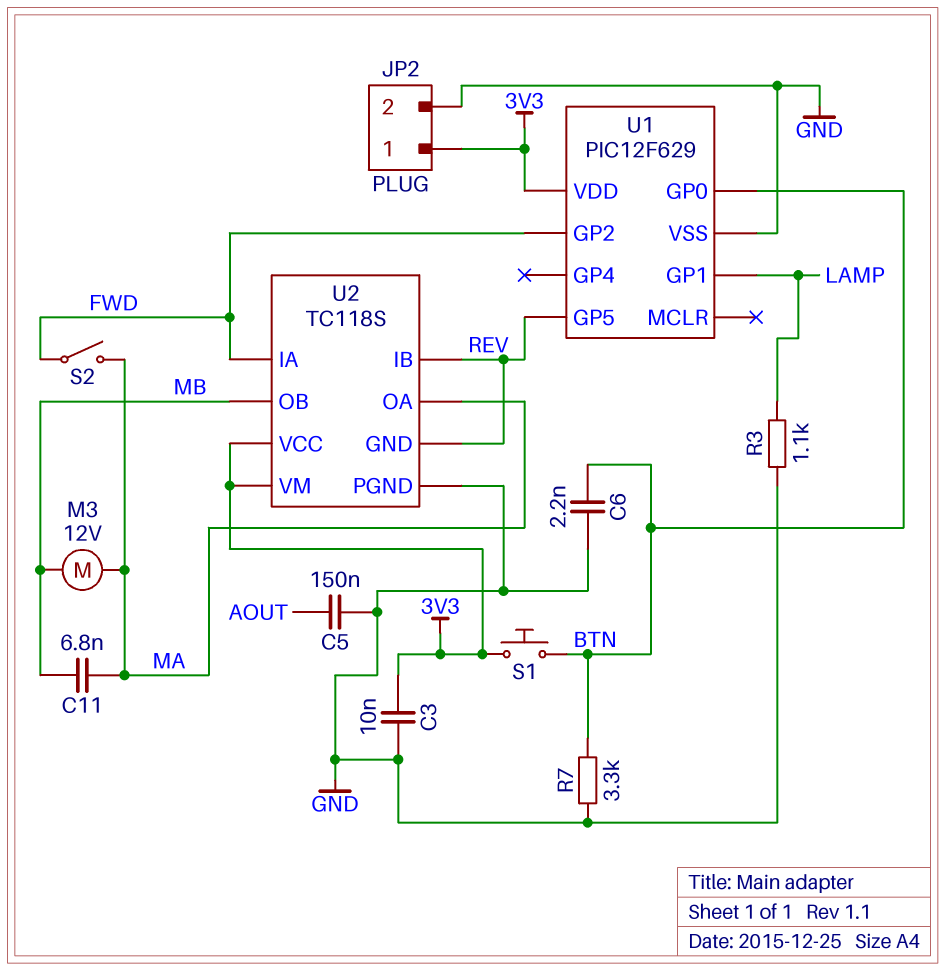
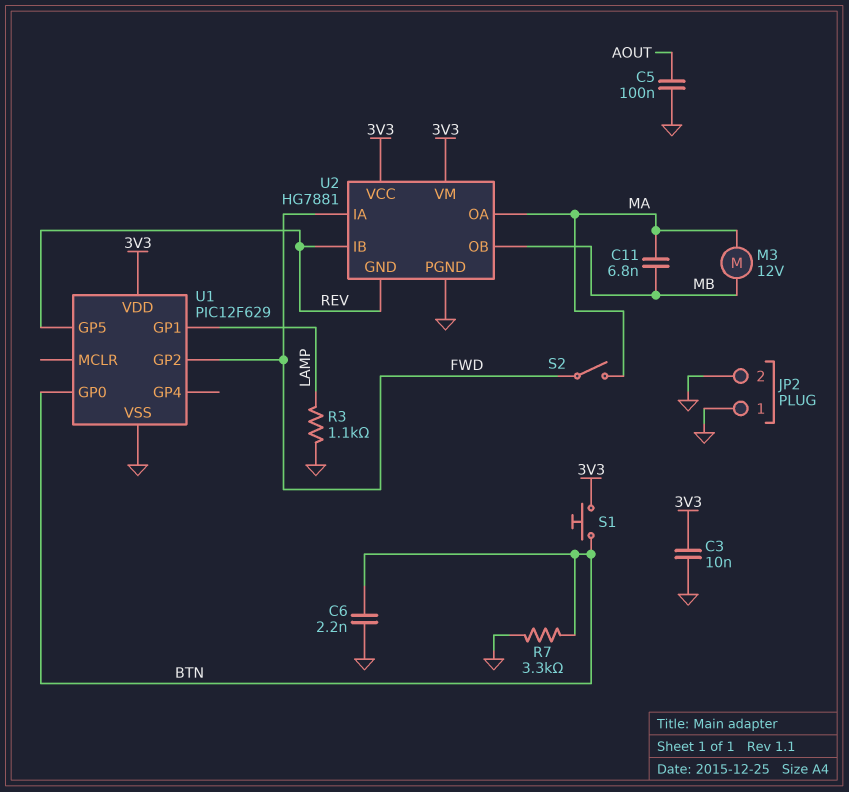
C5: 150nF (AOUT, GND) -> 100nF (AOUT, GND)
JP2 pin 1: 3V3 -> GND
U2: TC118S -> HG7881

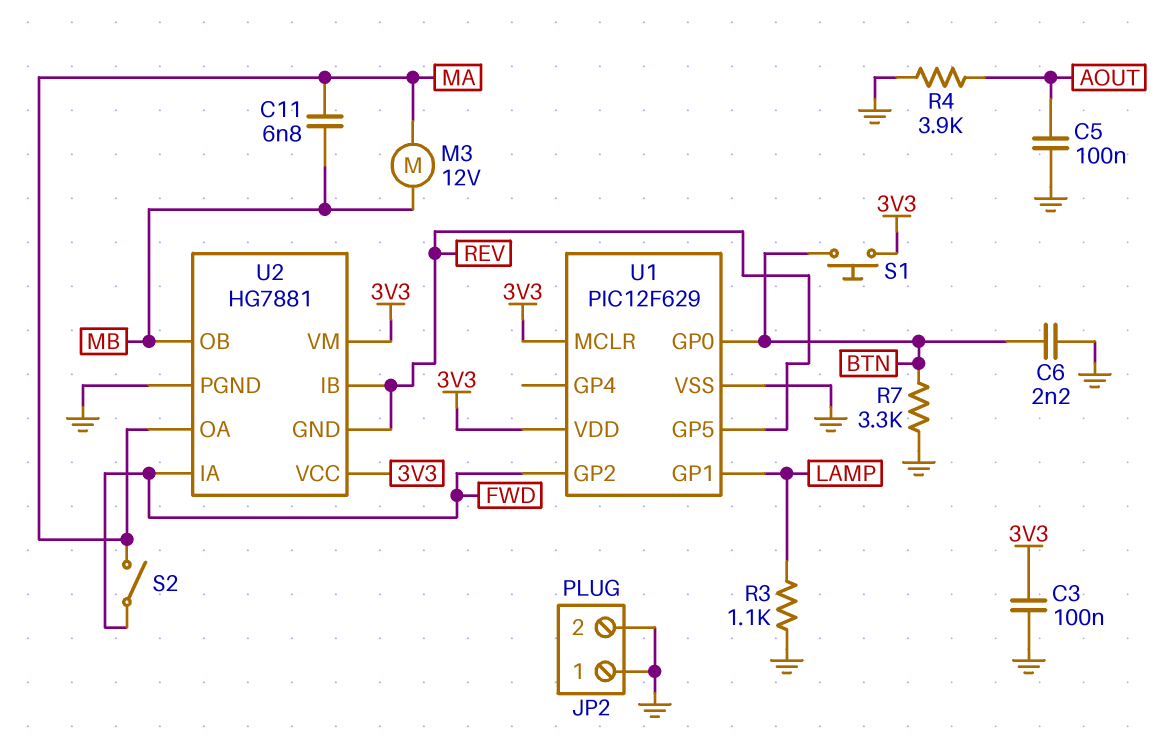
C3: 10nF (3V3, GND) -> 100nF (3V3, GND)
R4: none -> 3.9k (AOUT, GND)
U1 pin MCLR: none -> 3V3

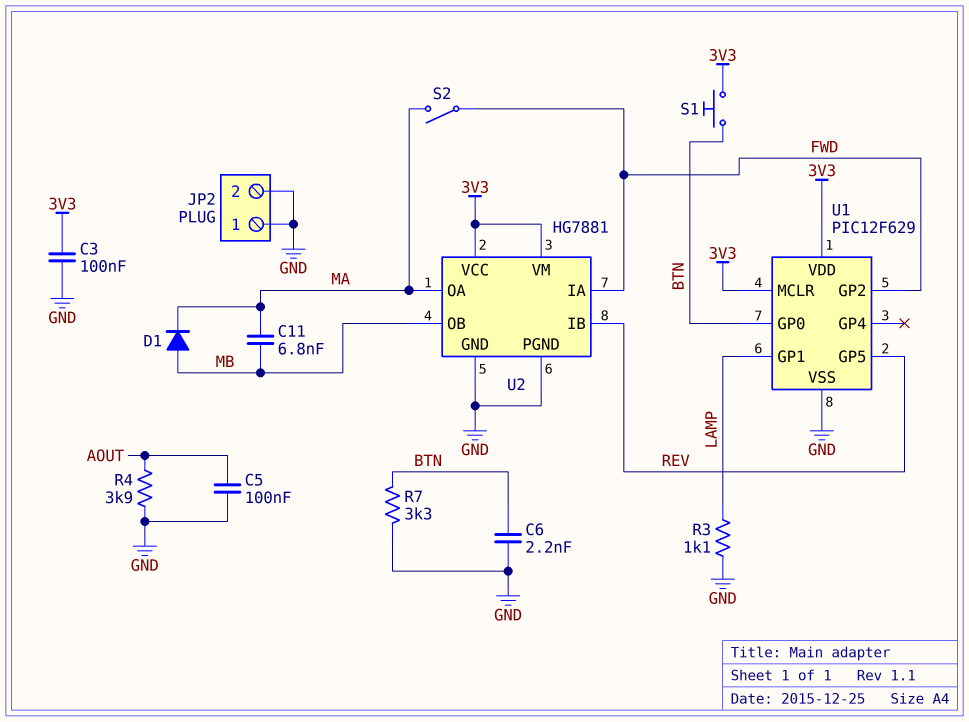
D1: none -> diode (A MB, K MA)
M3: motor 12V (MA, MB) -> none
U2 pin GND: REV -> GND

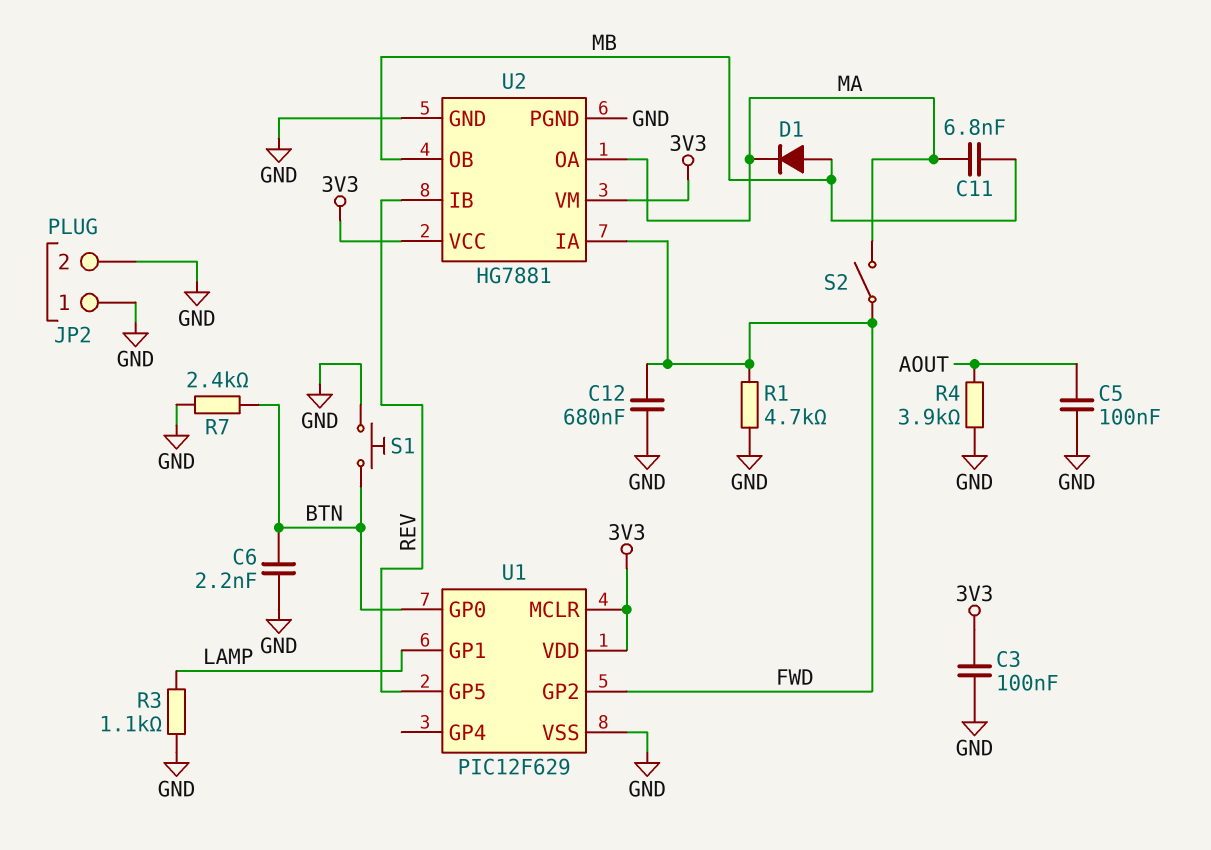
C12: none -> 680nF (FWD, GND)
R1: none -> 4.7k (FWD, GND)
R7: 3.3k (BTN, GND) -> 2.4k (BTN, GND)
S1: button (3V3, BTN) -> button (BTN, GND)

